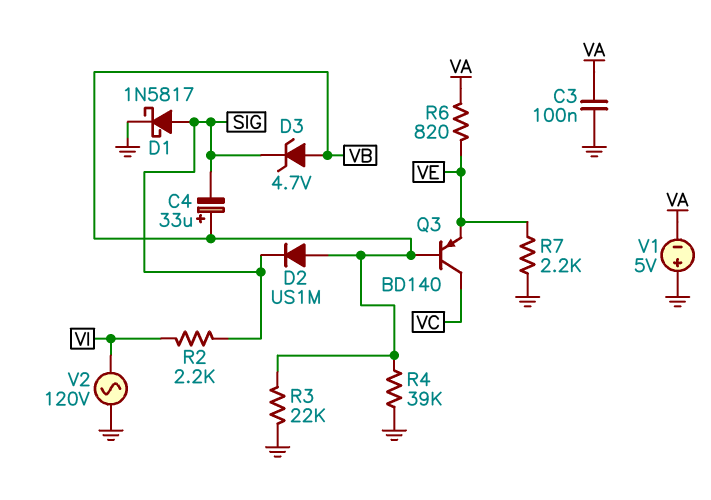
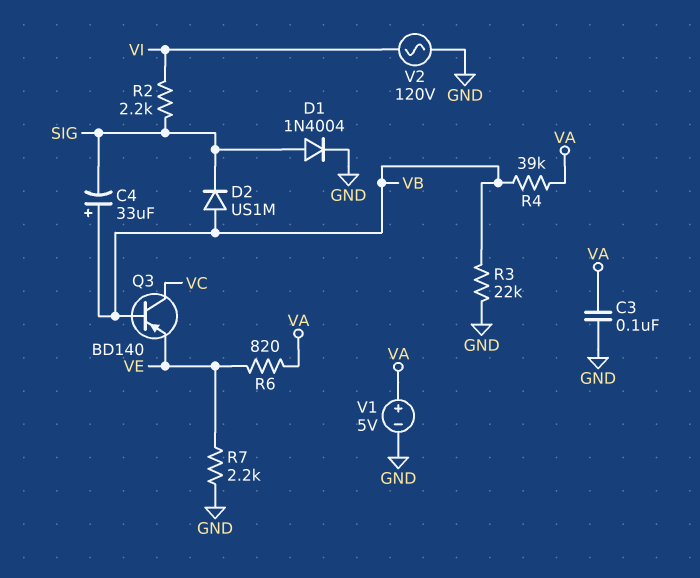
D1: schottky 1N5817 (A SIG, K GND) -> diode 1N4004 (A SIG, K GND)
D3: zener 4.7V (A VB, K SIG) -> none
R4: 39k (GND, VB) -> 39k (VA, VB)
V1: 5V (plus GND, minus VA) -> 5V (plus VA, minus GND)

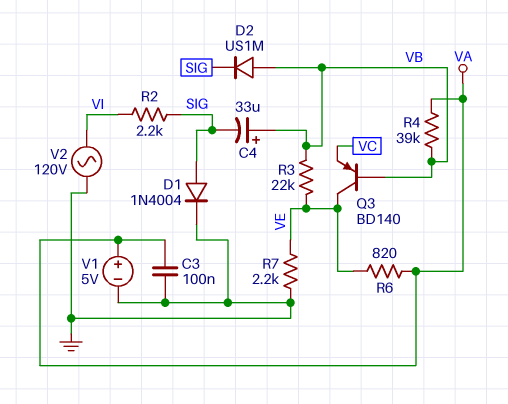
Q3: PNP BD140 (B VB, C VC, E VE) -> PNP BD140 (B VB, C VE, E VC)
R3: 22k (GND, VB) -> 22k (VB, VE)

